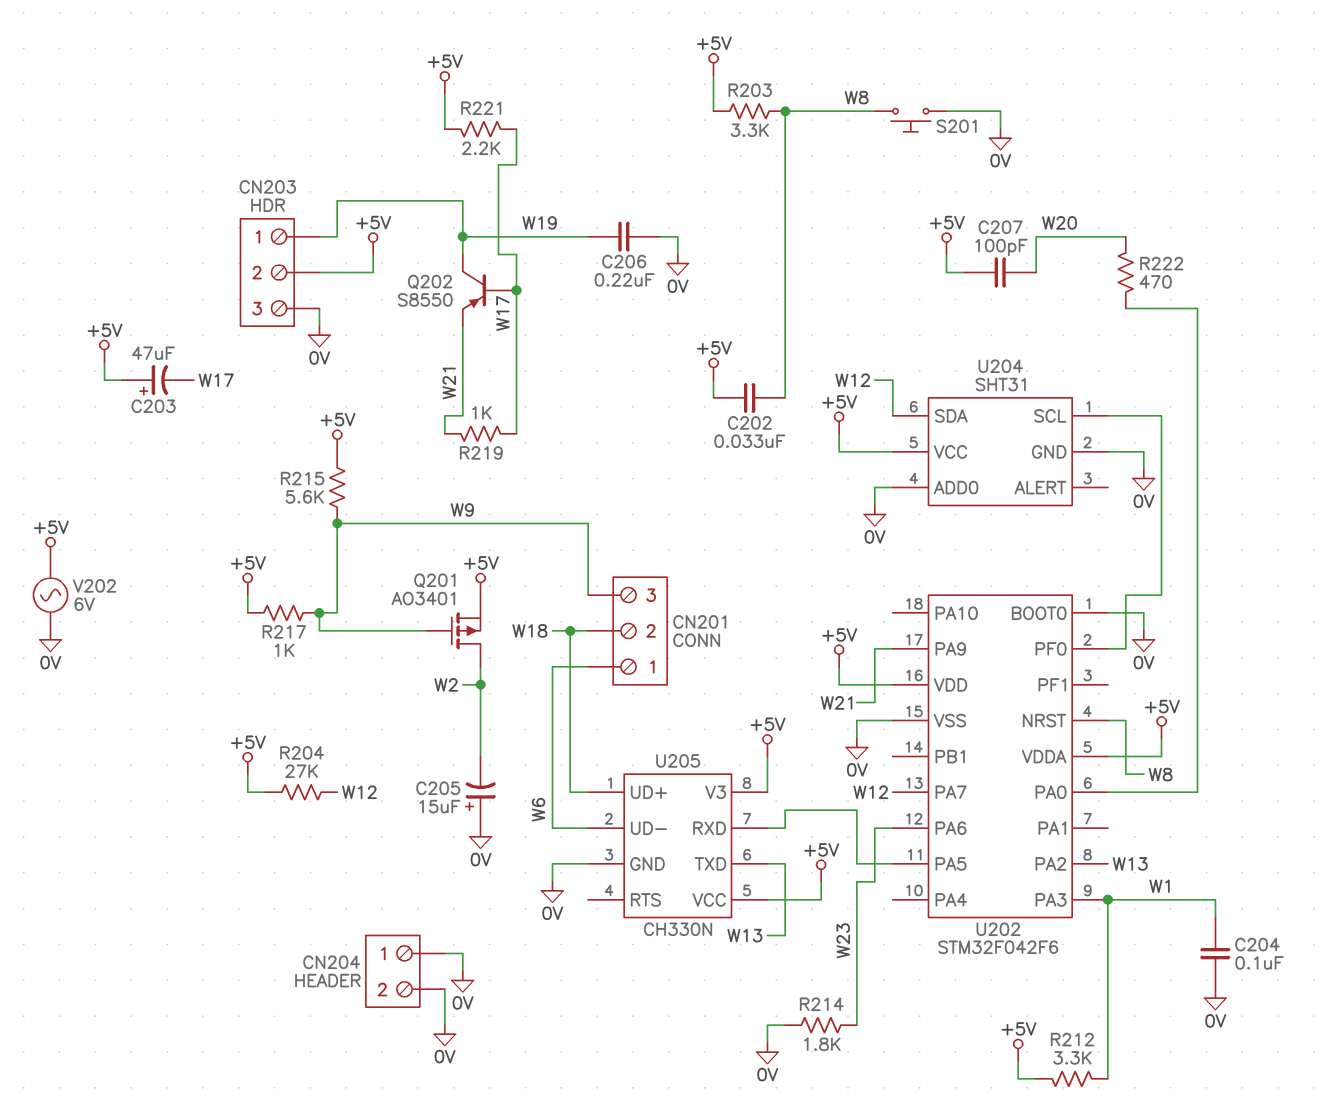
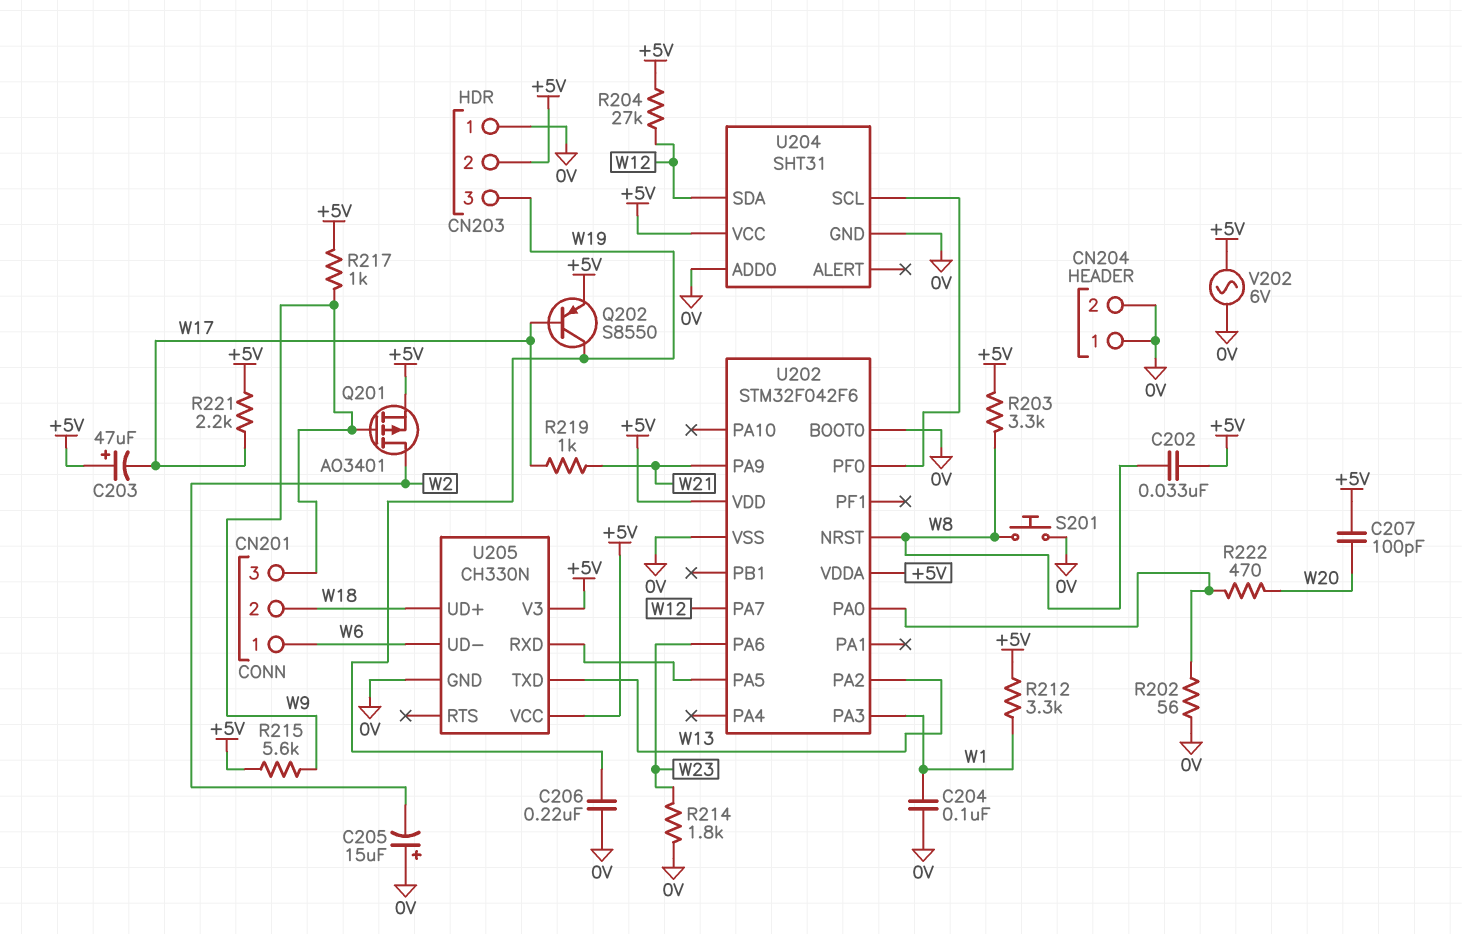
CN203 pin 1: W19 -> 0V
CN203 pin 3: 0V -> W19
Q202: PNP S8550 (B W17, C W19, E W21) -> PNP S8550 (B W17, C W19, E +5V)
R202: none -> 56 (0V, U202/PA0)

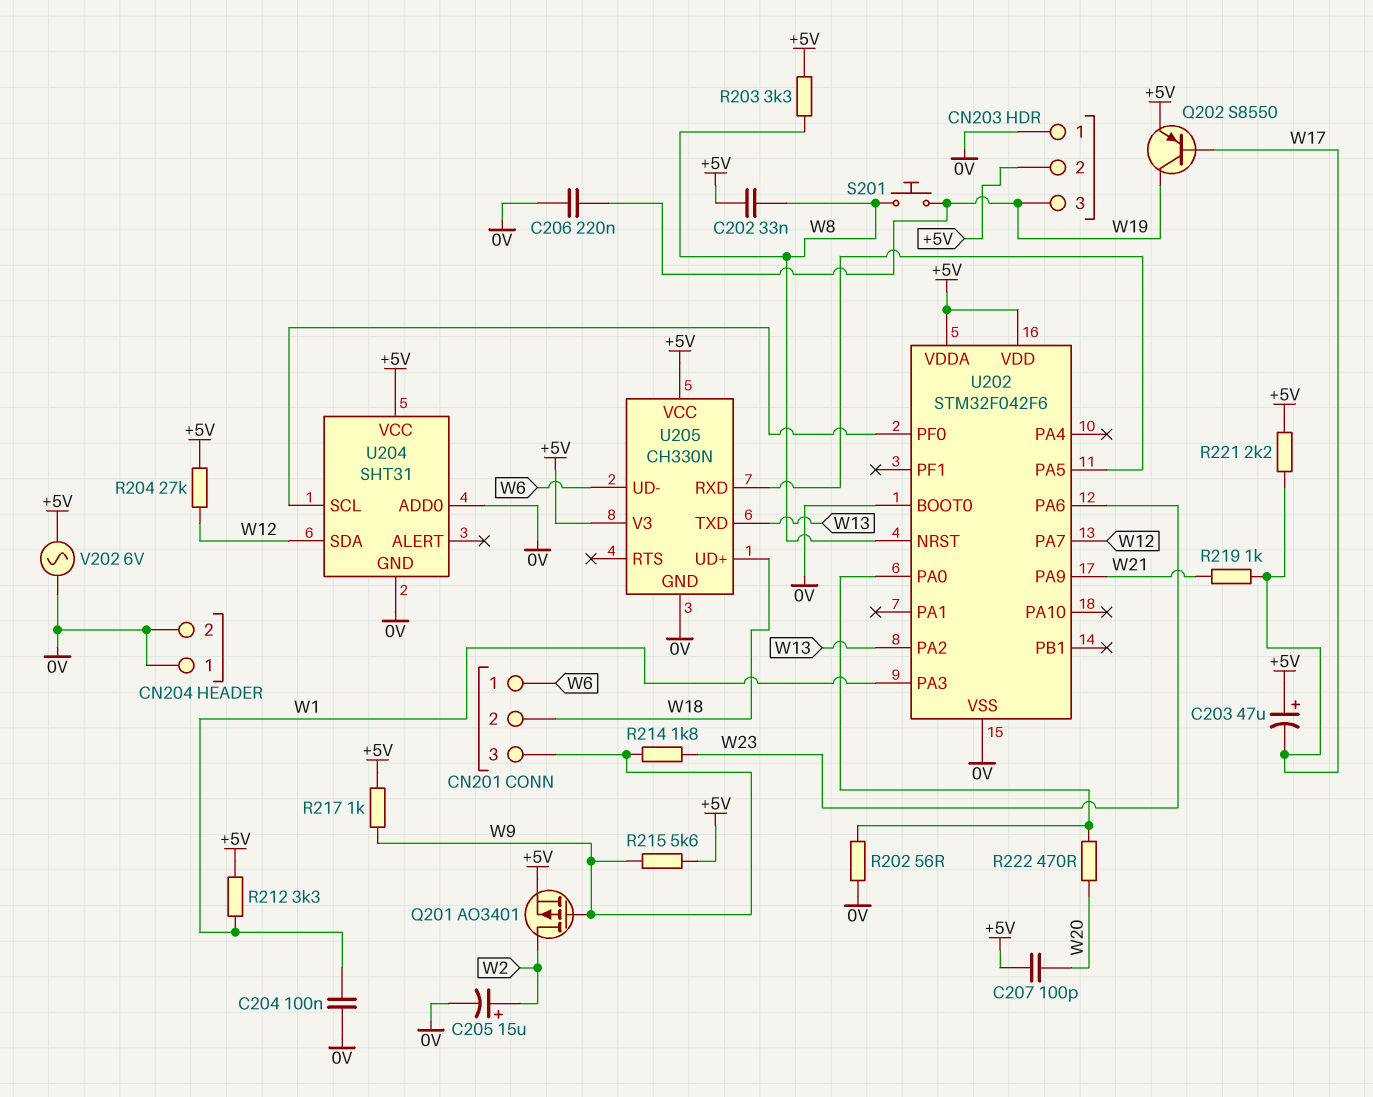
C205: 15uF (plus 0V, minus W2) -> 15uF (plus W2, minus 0V)
R214: 1.8k (0V, W23) -> 1.8k (W9, W23)
S201: button (0V, W8) -> button (W8, W19)

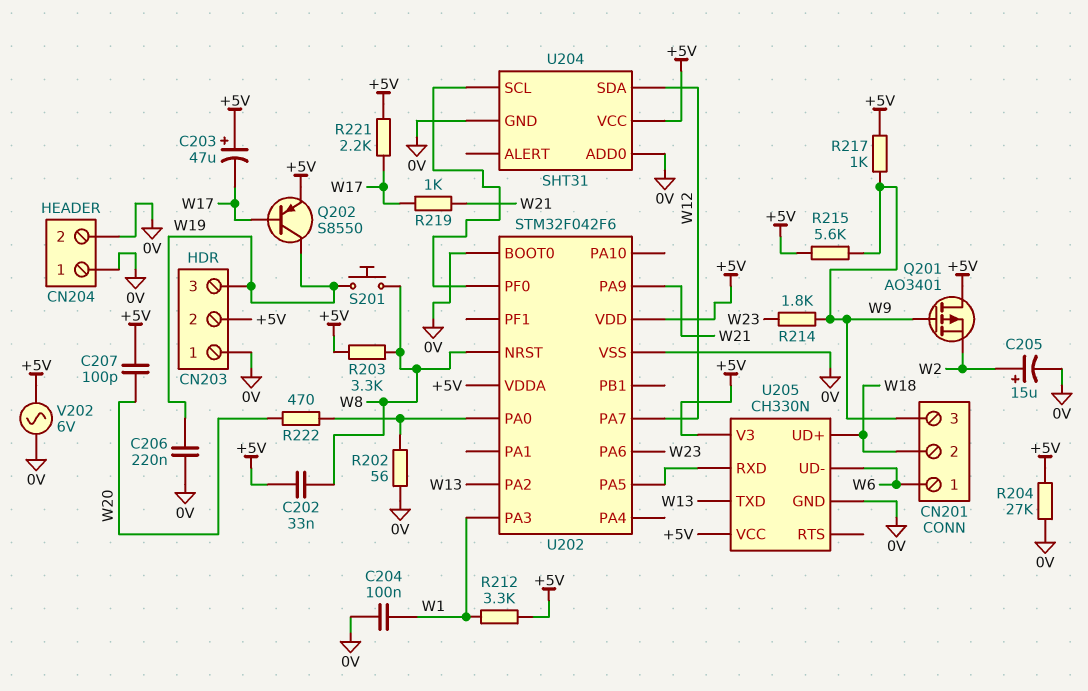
Q201: PMOS AO3401 (G W9, D W2, S +5V) -> PMOS AO3401 (G W9, D +5V, S W2)
R204: 27k (+5V, W12) -> 27k (+5V, 0V)

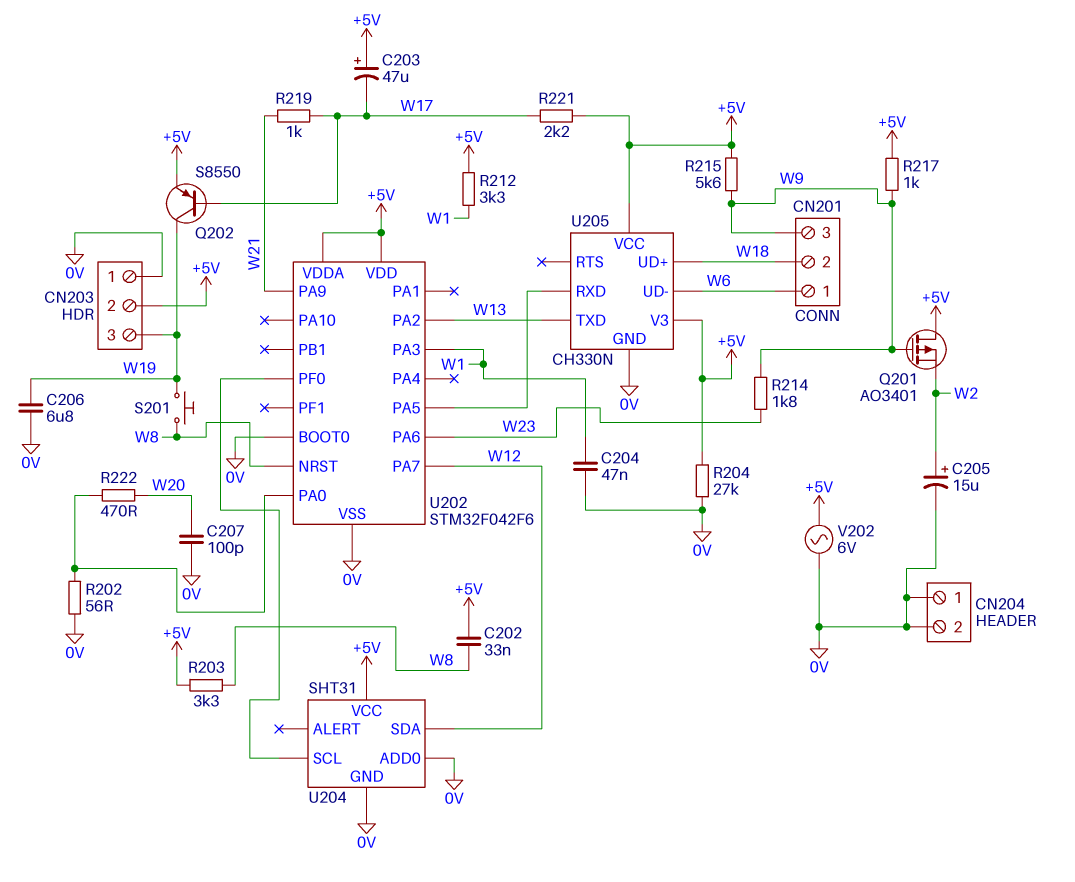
C204: 100nF (0V, W1) -> 47nF (0V, W1)
C206: 220nF (0V, W19) -> 6.8uF (0V, W19)
C207: 100pF (+5V, W20) -> 100pF (0V, W20)

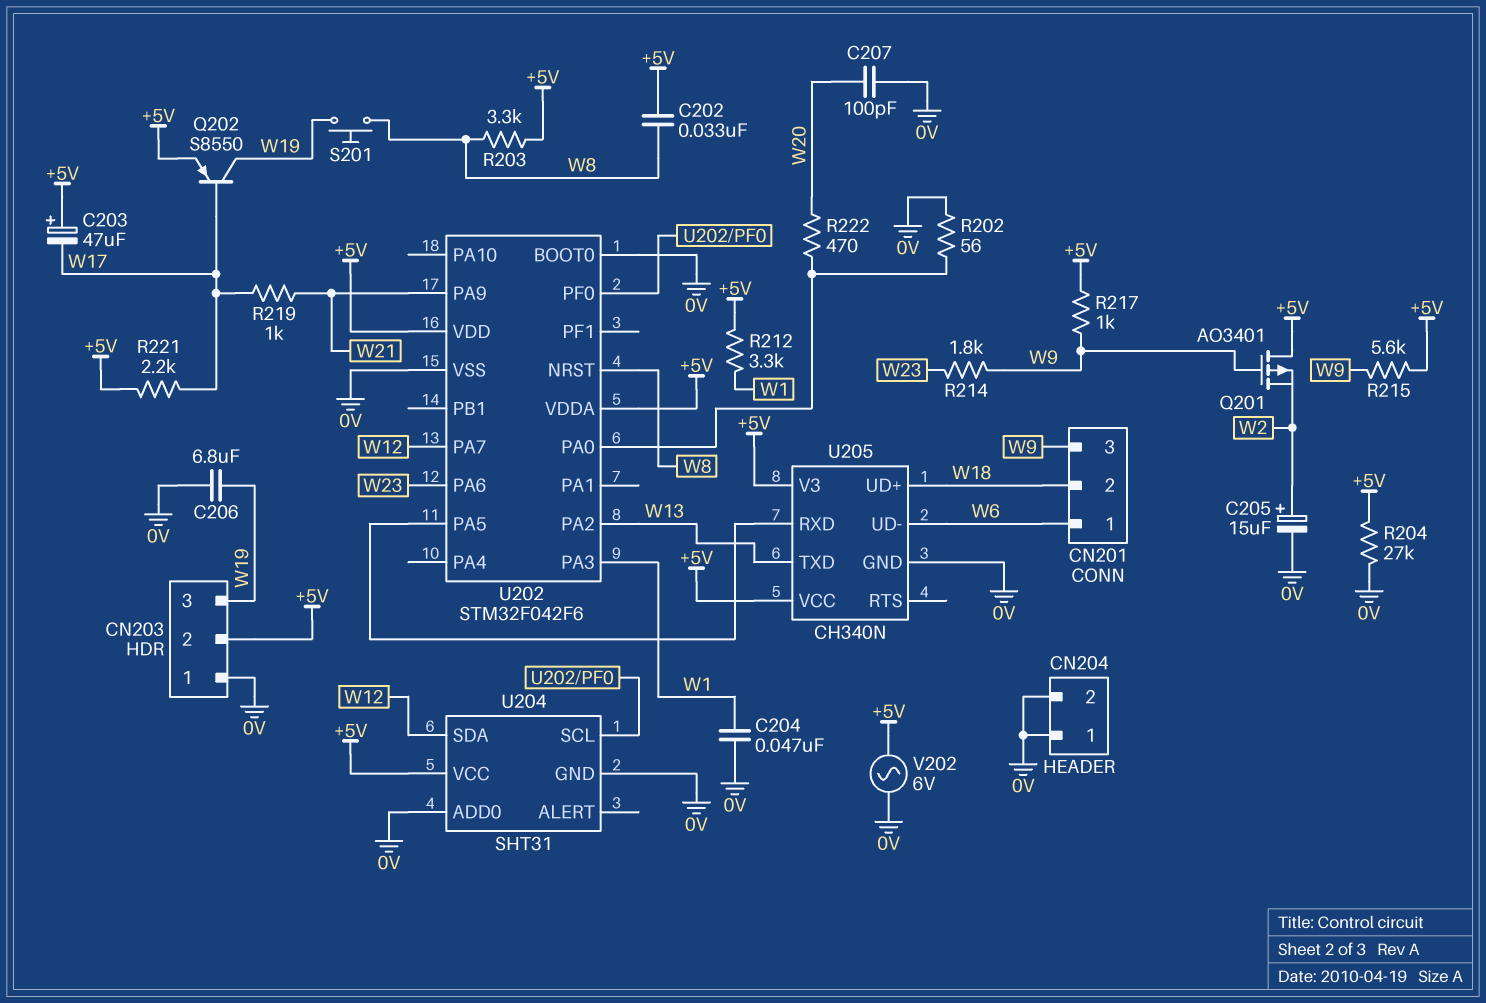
U205: CH330N -> CH340N

